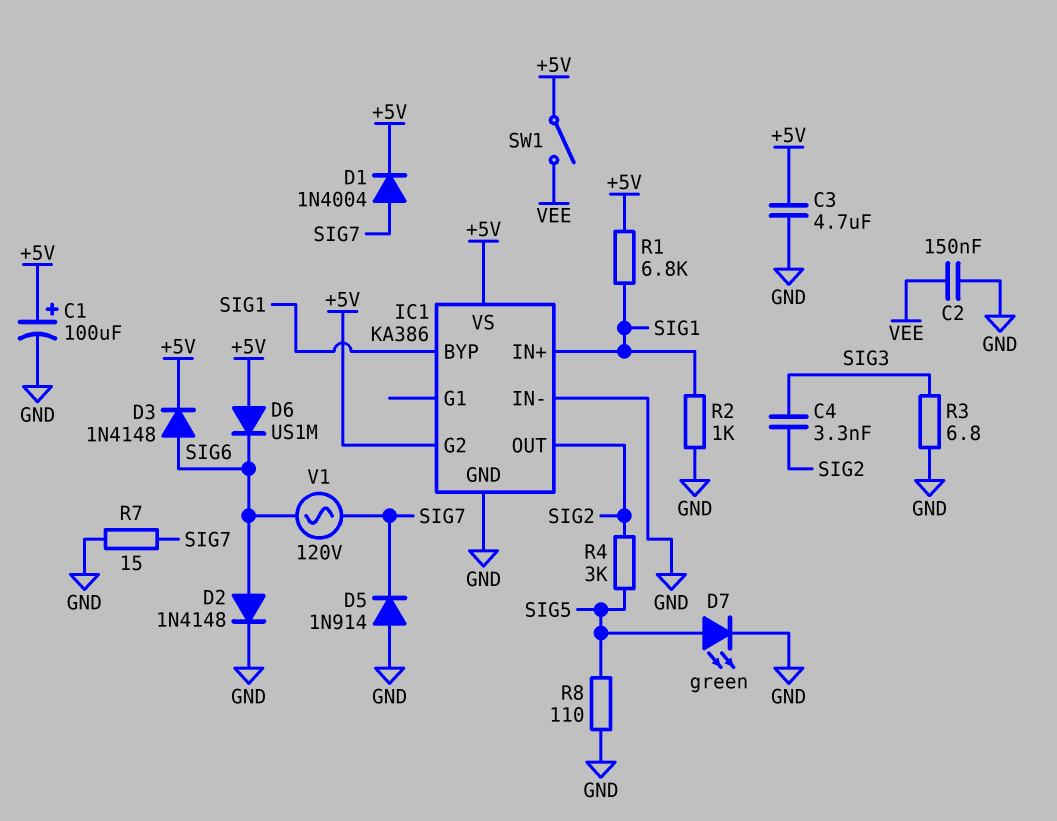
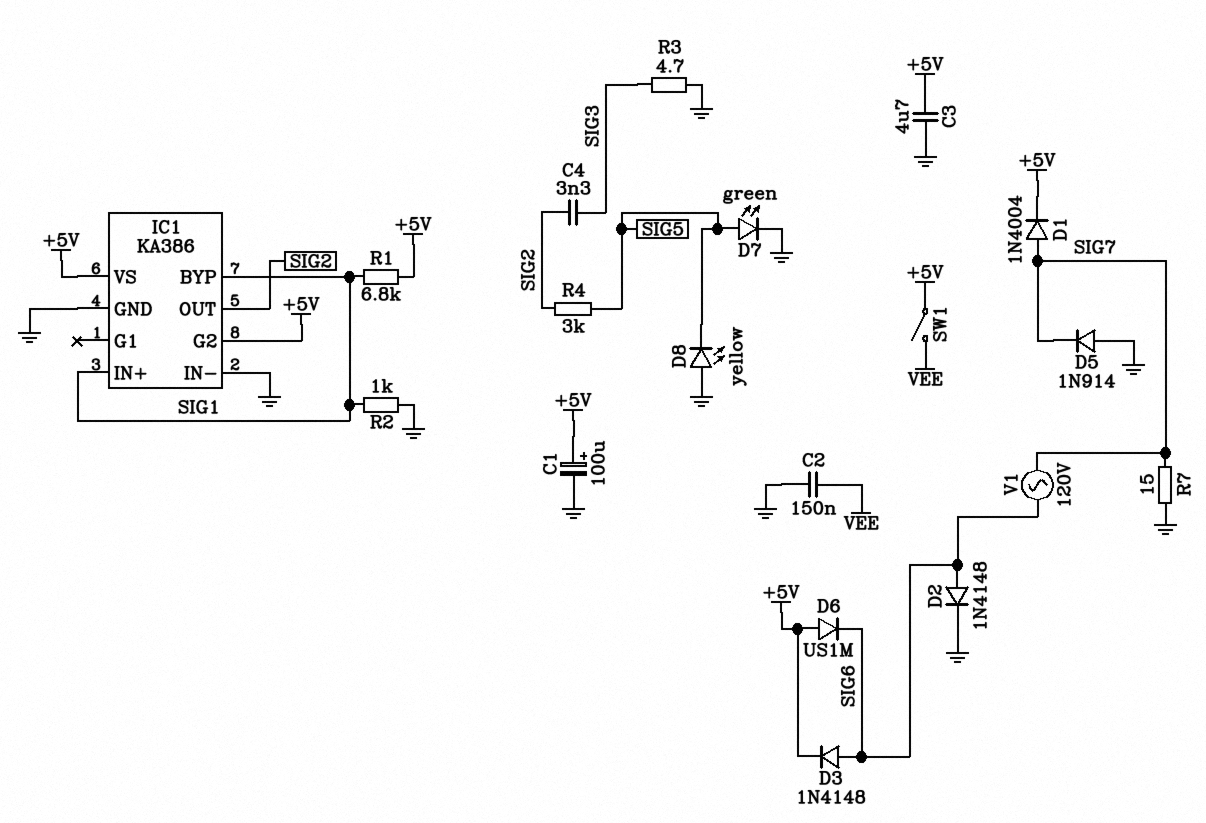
D8: none -> LED yellow (A GND, K SIG5)
R3: 6.8 (GND, SIG3) -> 4.7 (GND, SIG3)
R8: 110 (GND, SIG5) -> none

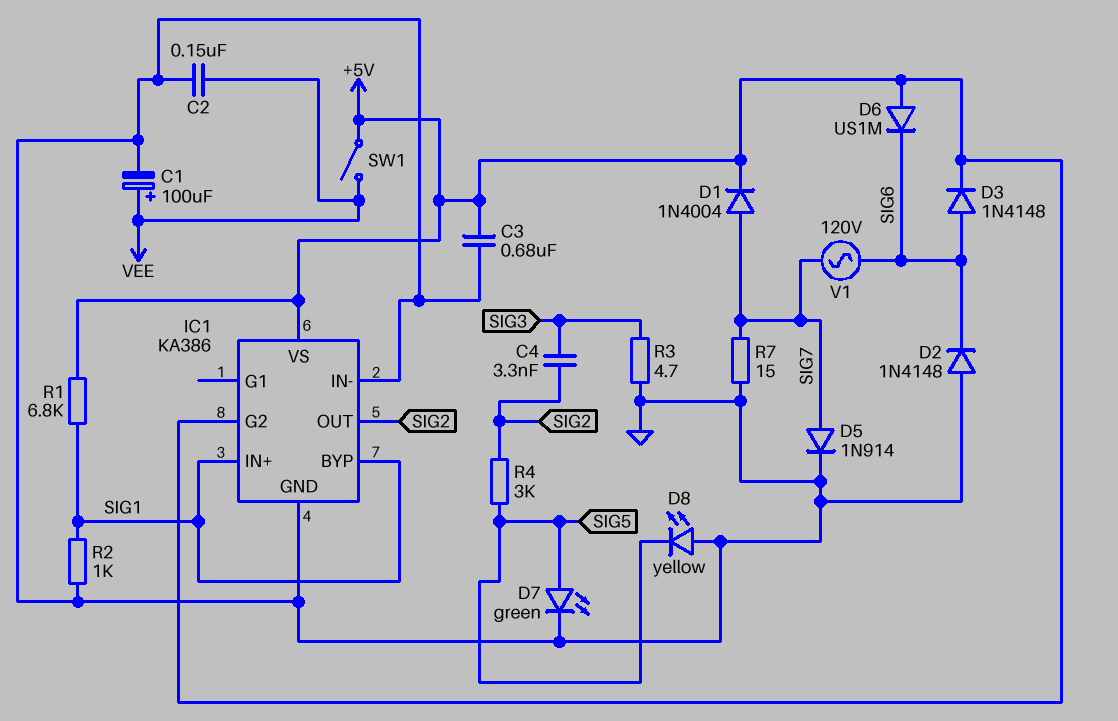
C1: 100uF (plus +5V, minus GND) -> 100uF (plus VEE, minus GND)
C3: 4.7uF (+5V, GND) -> 680nF (+5V, GND)
D2: diode 1N4148 (A SIG6, K GND) -> diode 1N4148 (A GND, K SIG6)
D5: diode 1N914 (A GND, K SIG7) -> diode 1N914 (A SIG7, K GND)

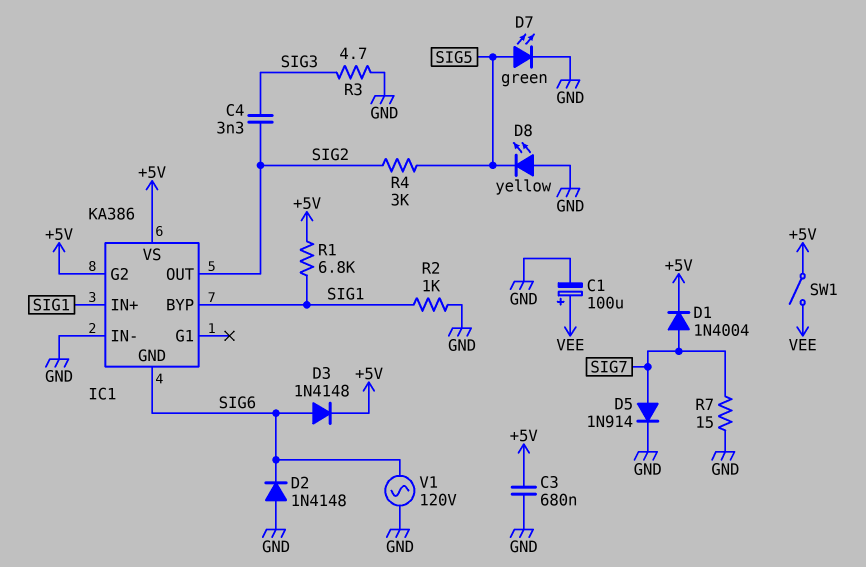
C2: 150nF (GND, VEE) -> none
D6: diode US1M (A +5V, K SIG6) -> none
IC1 pin GND: GND -> SIG6
V1: AC 120V (SIG6, SIG7) -> AC 120V (GND, SIG6)

